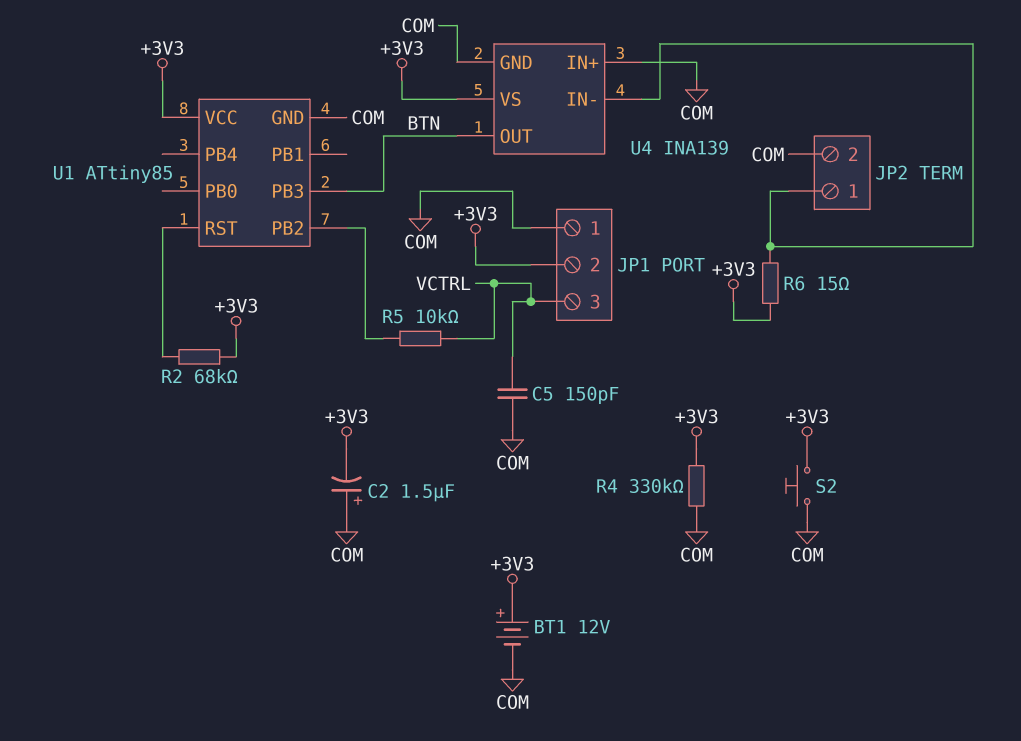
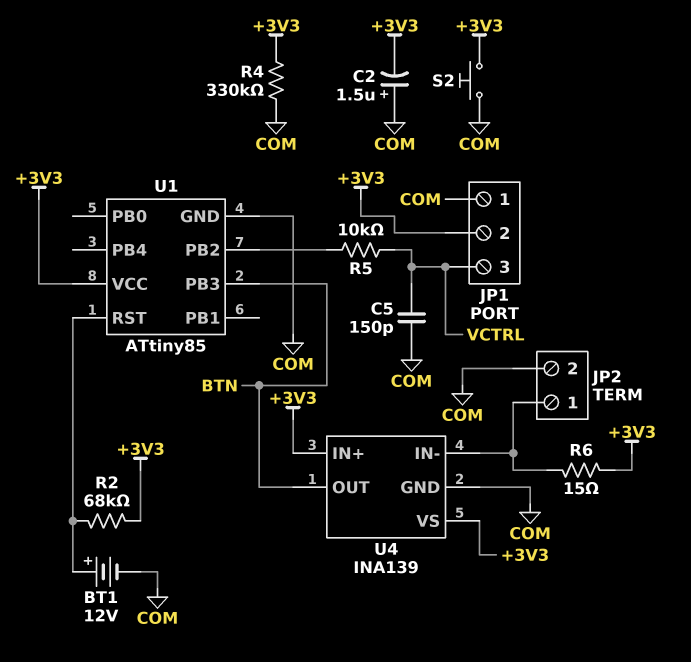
BT1: 12V (plus +3V3, minus COM) -> 12V (plus U1/RST, minus COM)
U4 pin IN+: COM -> +3V3

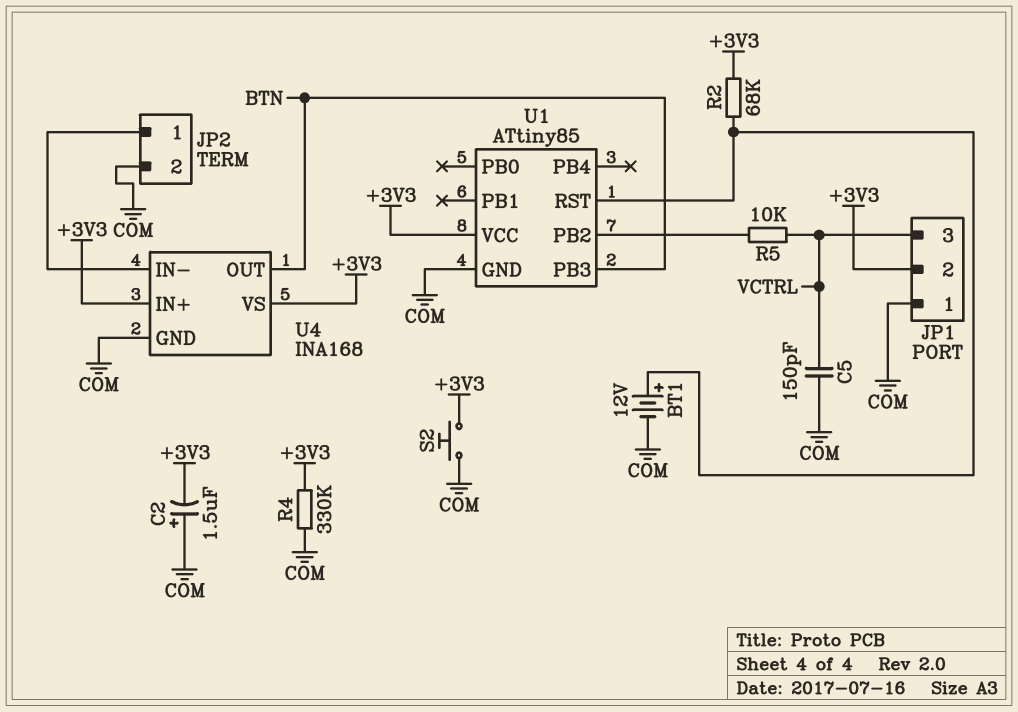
R6: 15 (+3V3, JP2/1) -> none
U4: INA139 -> INA168

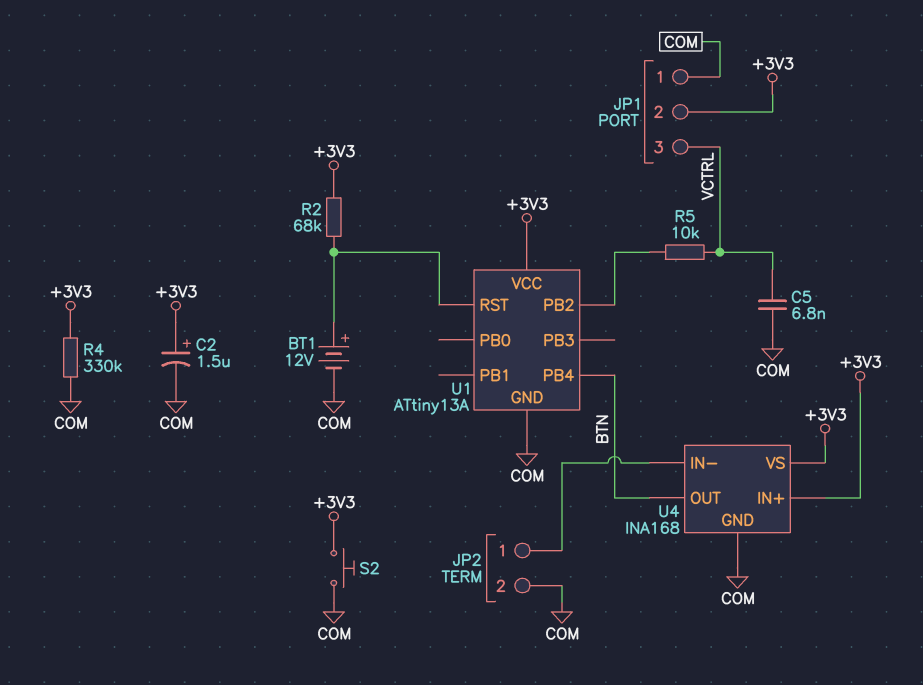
C2: 1.5uF (plus COM, minus +3V3) -> 1.5uF (plus +3V3, minus COM)
C5: 150pF (COM, VCTRL) -> 6.8nF (COM, VCTRL)
U1: ATtiny85 -> ATtiny13A
U1 pin PB3: BTN -> none
U1 pin PB4: none -> BTN

